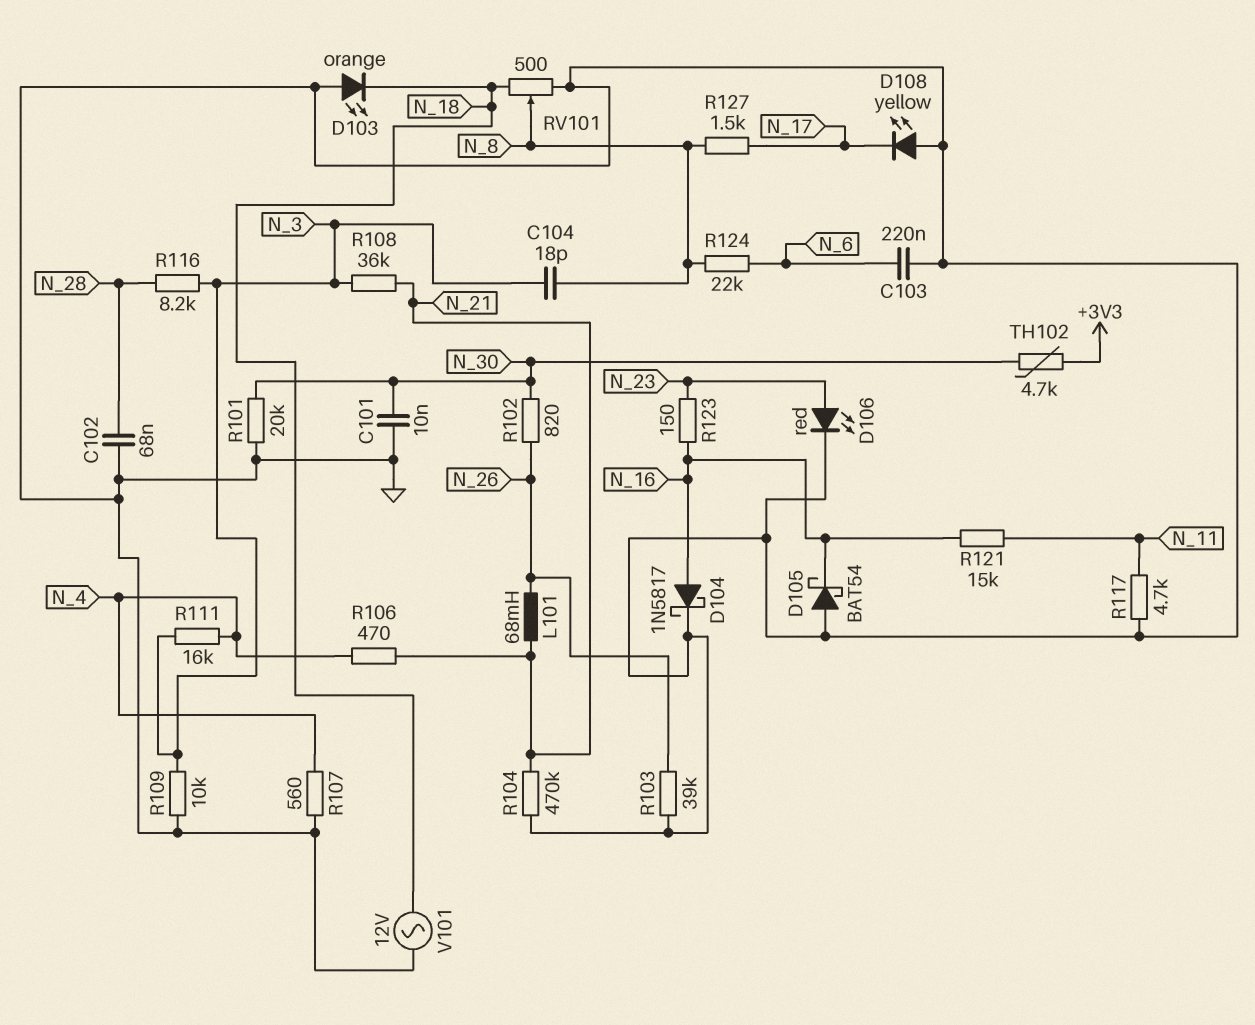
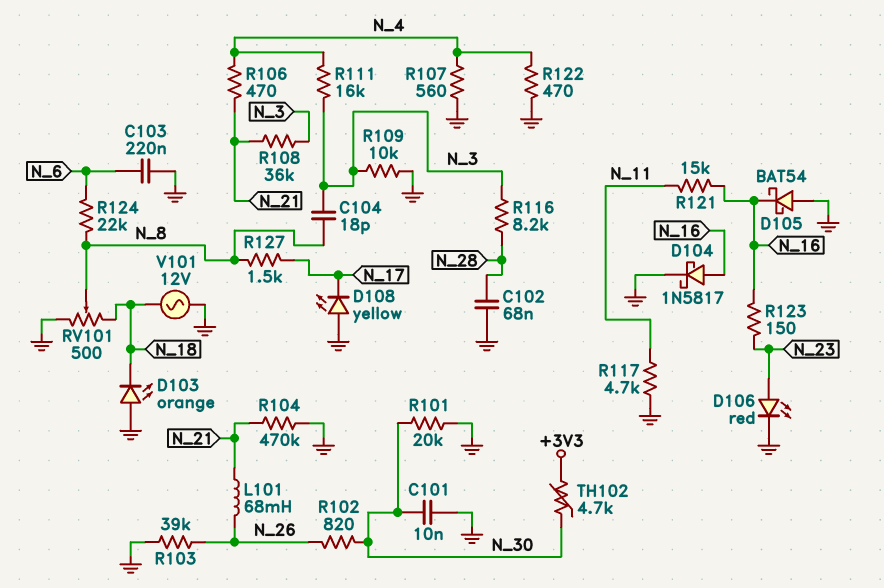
R122: none -> 470 (GND, N_4)

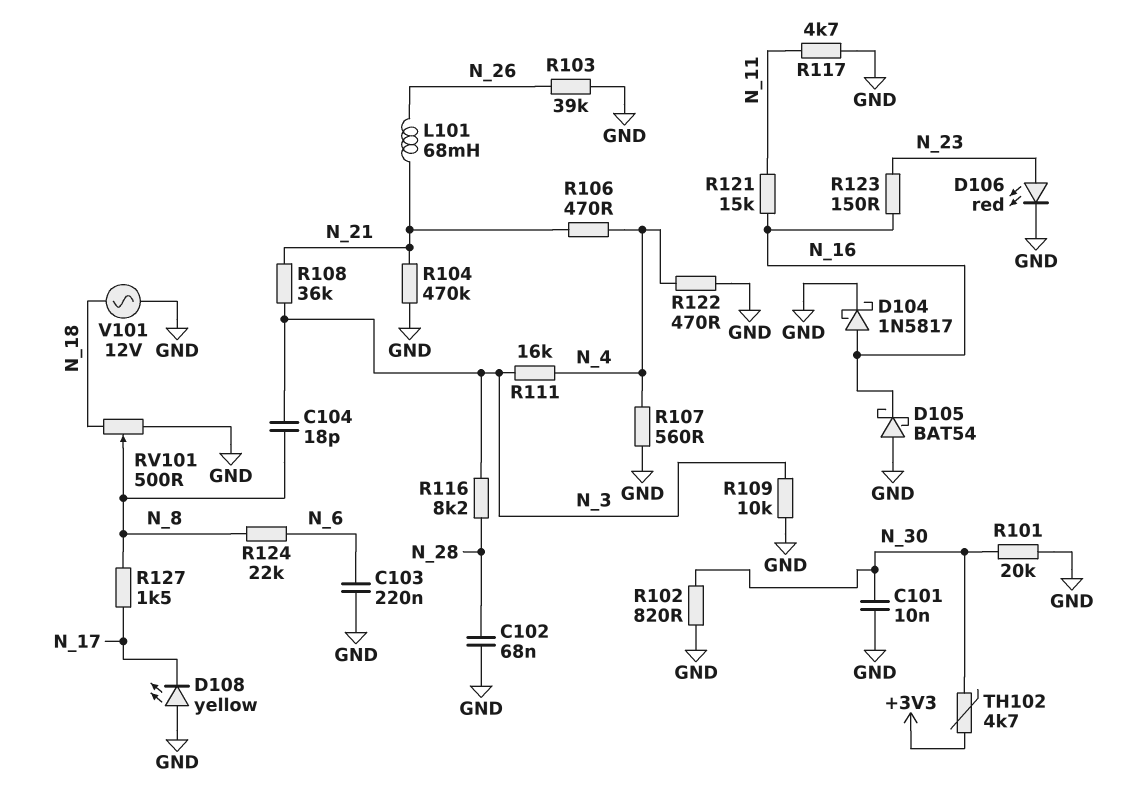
D103: LED orange (A GND, K N_18) -> none
R102: 820 (N_26, N_30) -> 820 (GND, N_30)

